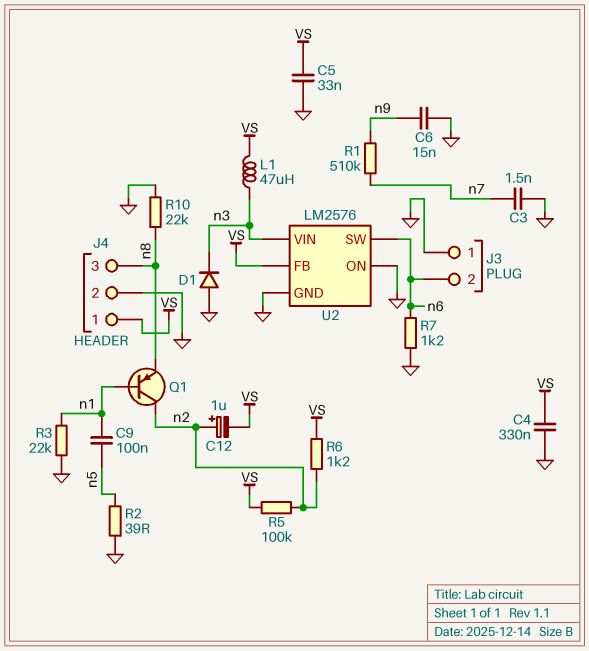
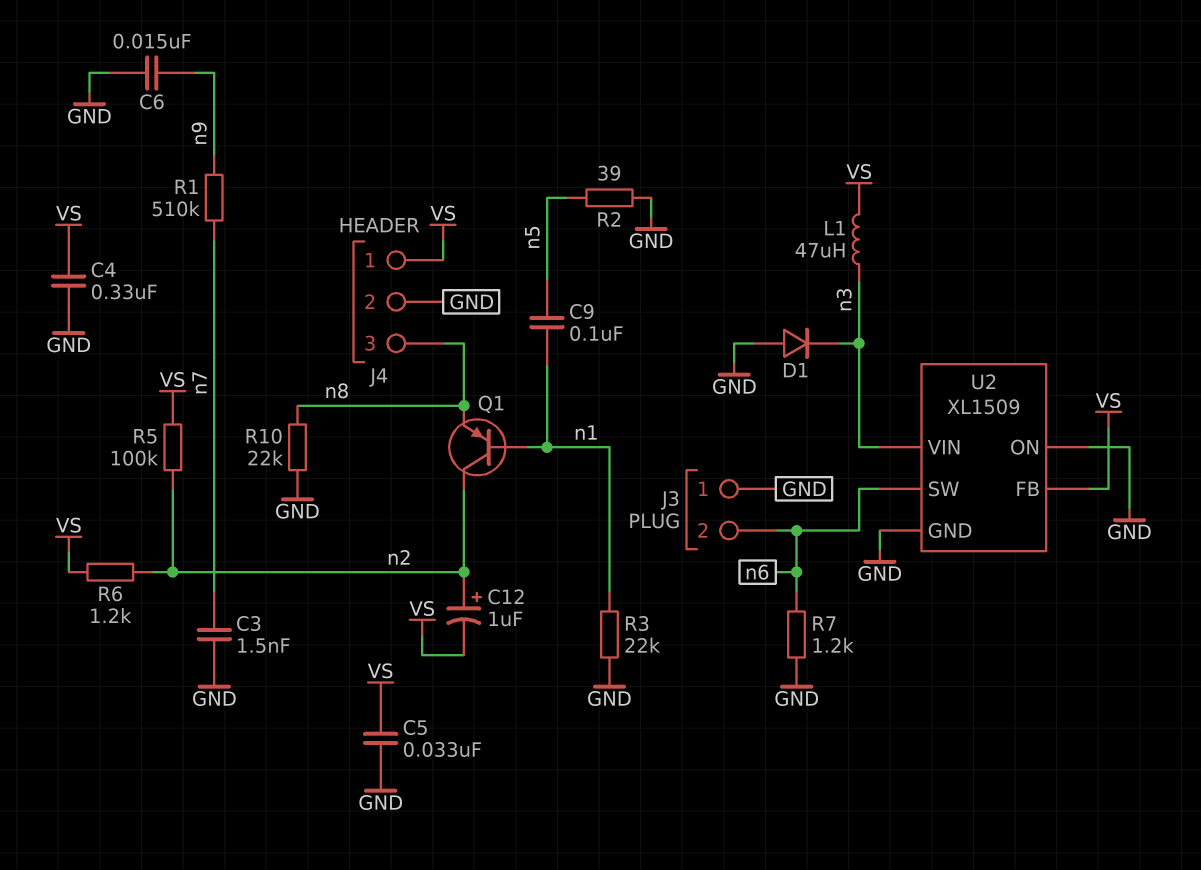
U2: LM2576 -> XL1509

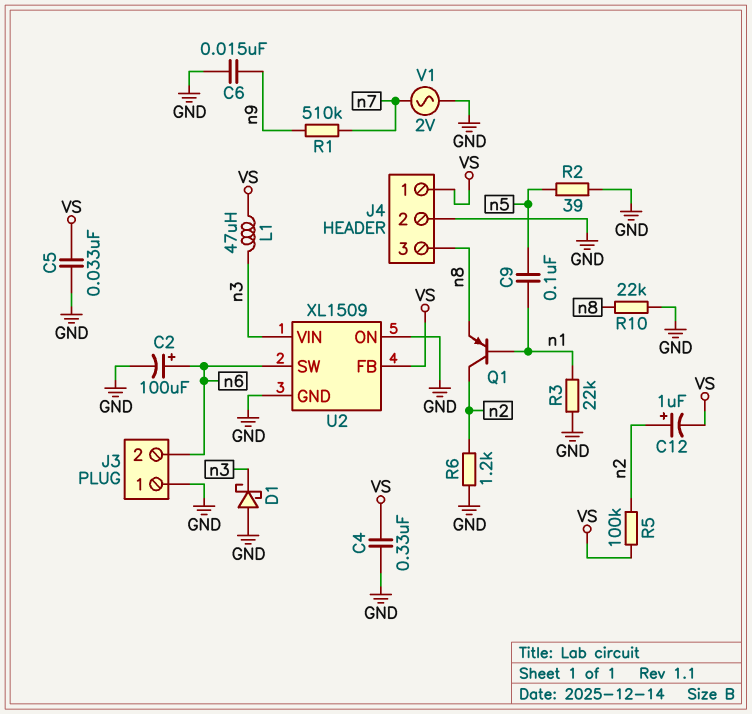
C2: none -> 100uF (plus n6, minus GND)
C3: 1.5nF (GND, n7) -> none
D1: diode (A GND, K n3) -> schottky (A GND, K n3)
R6: 1.2k (VS, n2) -> 1.2k (GND, n2)
R7: 1.2k (GND, n6) -> none
V1: none -> AC 2V (GND, n7)

